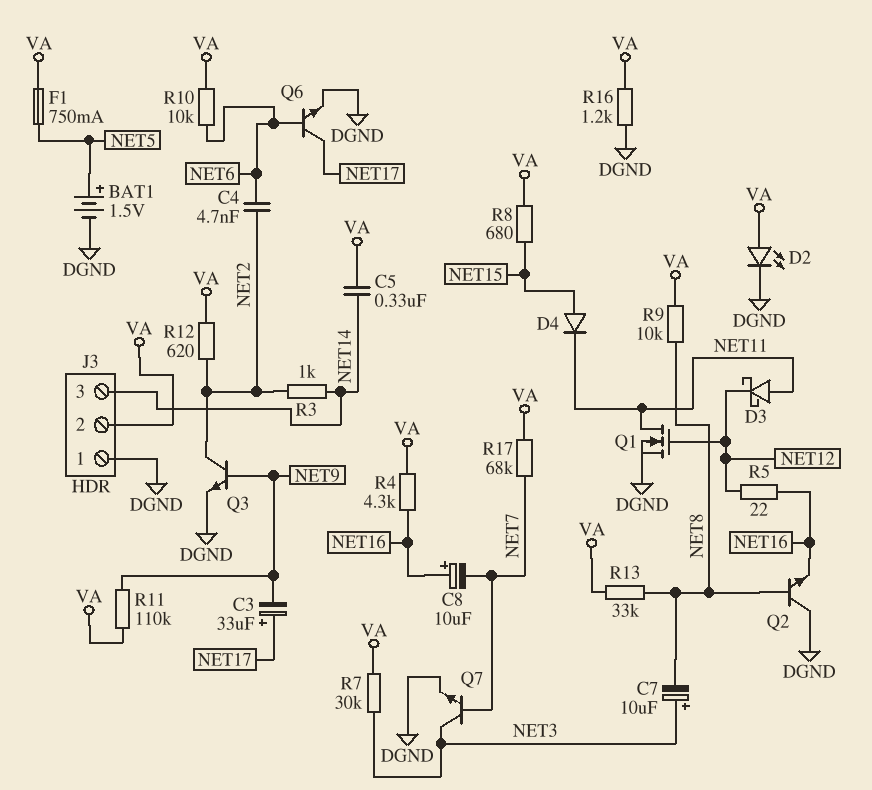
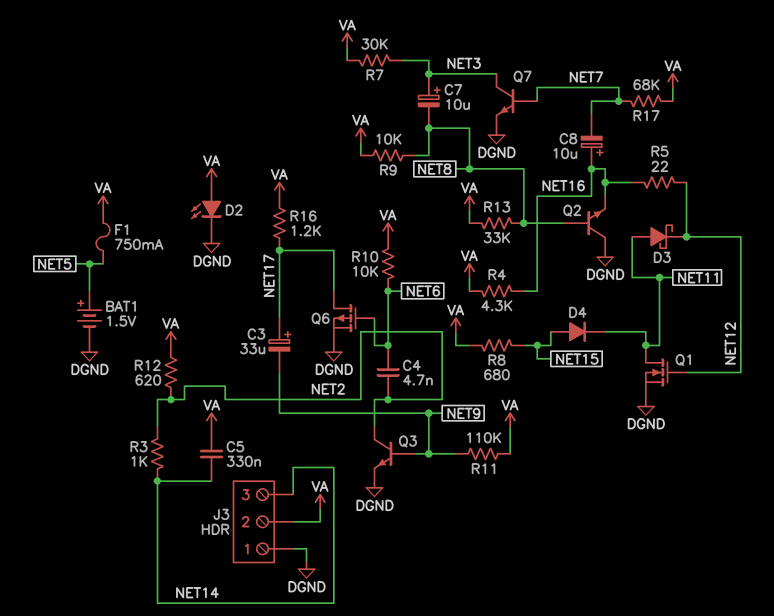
Q6: NPN (B NET6, C NET17, E DGND) -> PMOS (G NET6, D NET17, S DGND)
R16: 1.2k (DGND, VA) -> 1.2k (NET17, VA)

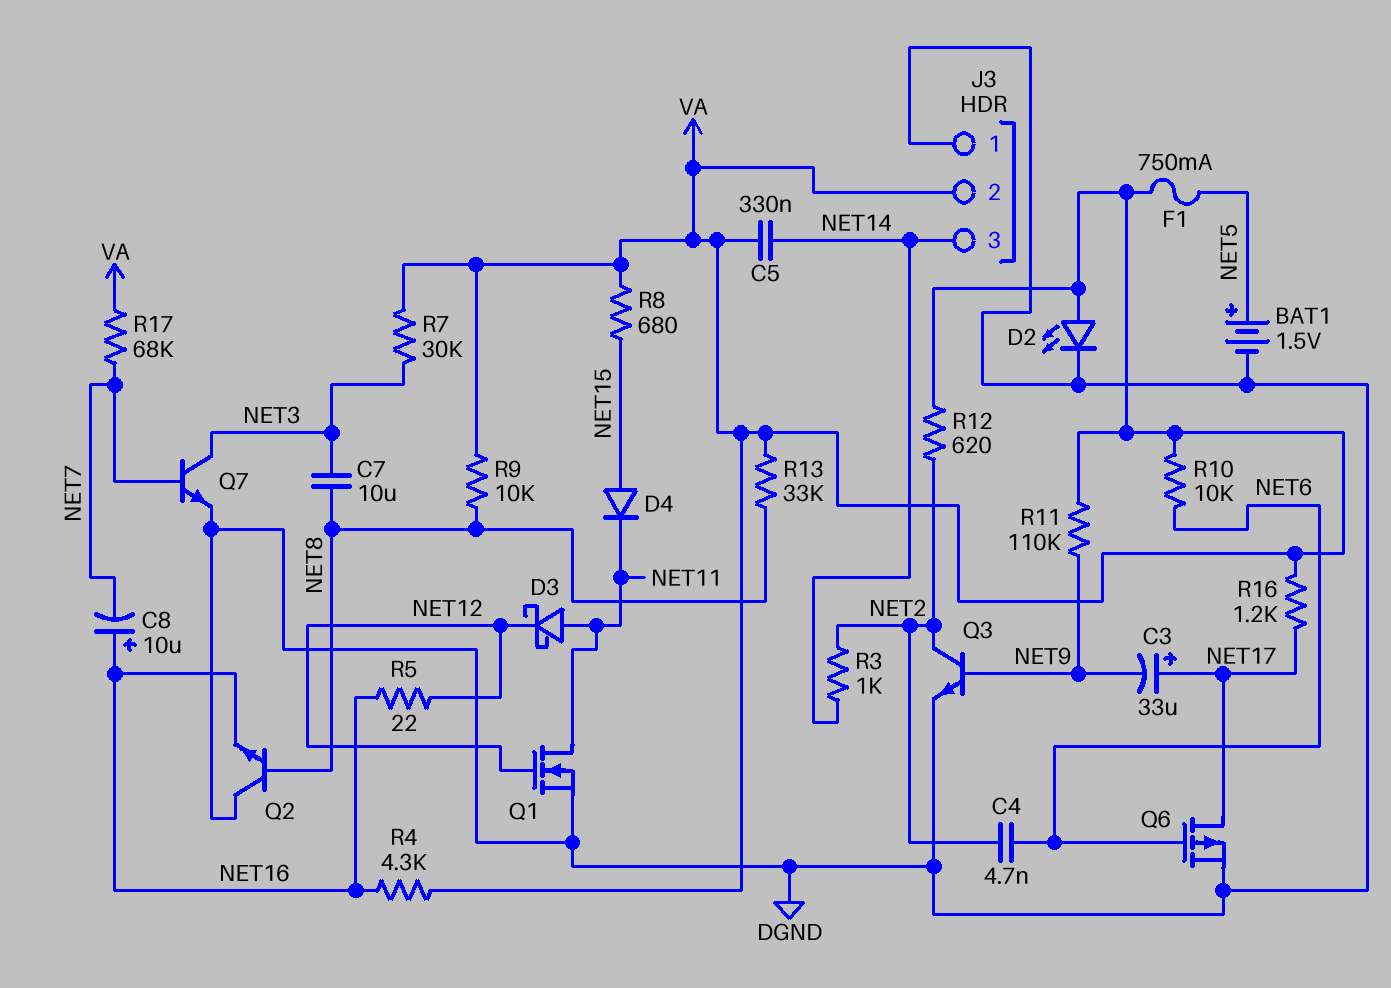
C7: 10uF (plus NET3, minus NET8) -> 10uF (NET3, NET8)

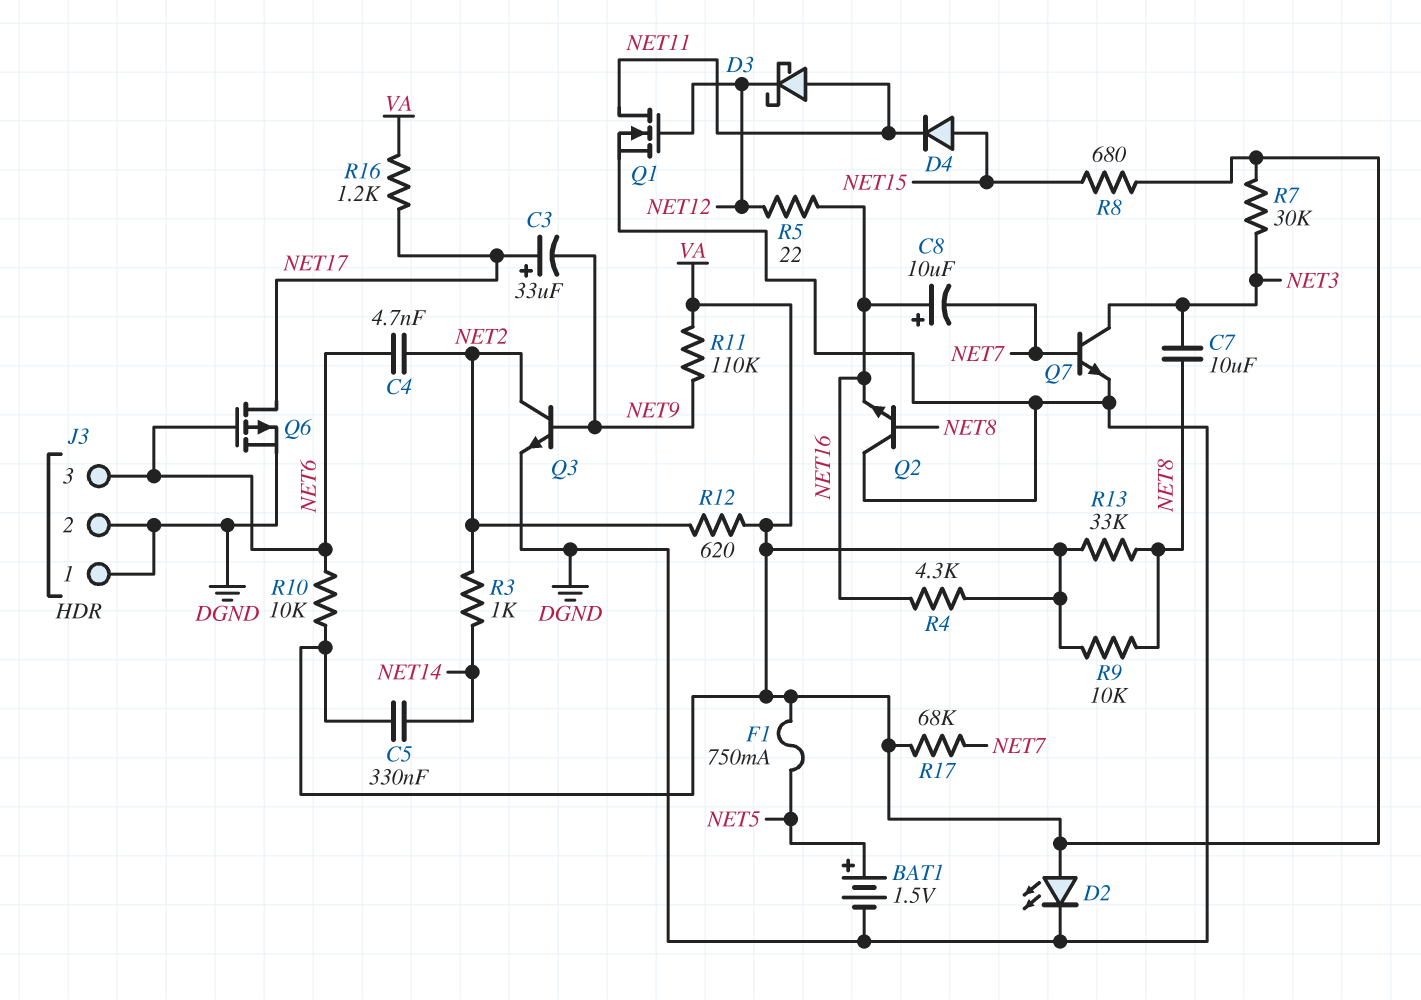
J3 pin 2: VA -> DGND
J3 pin 3: NET14 -> NET6

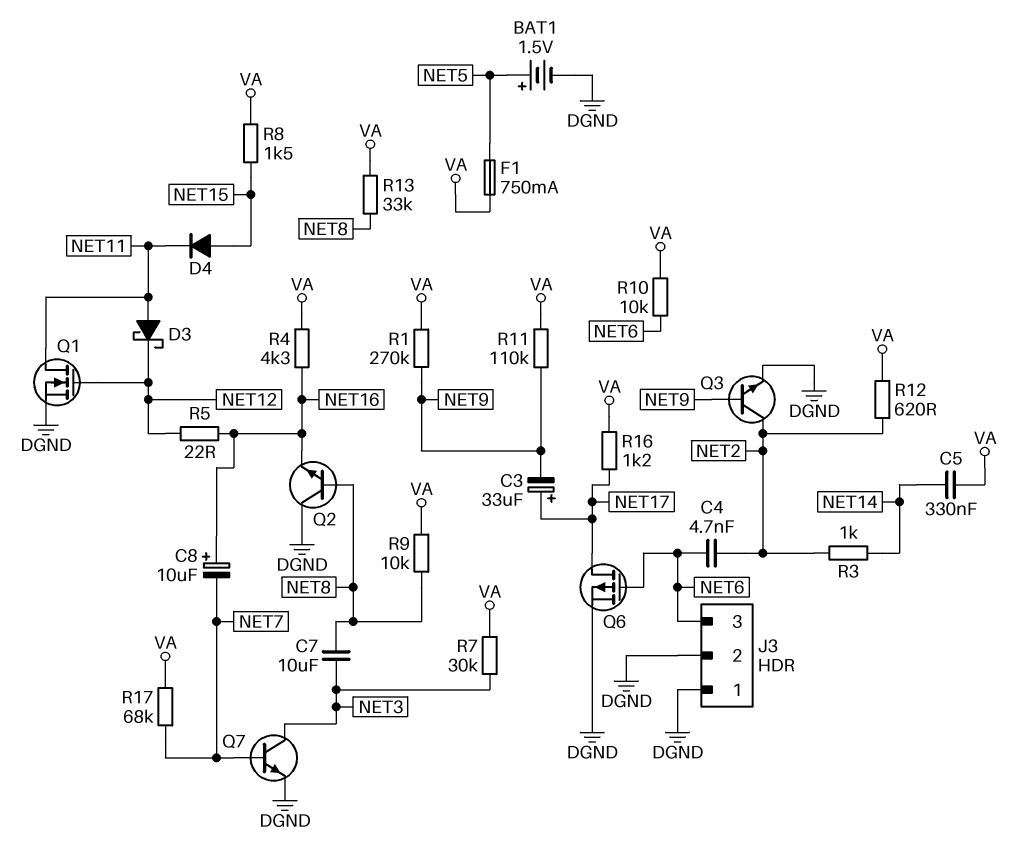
D2: LED (A VA, K DGND) -> none
R1: none -> 270k (NET9, VA)
R8: 680 (NET15, VA) -> 1.5k (NET15, VA)

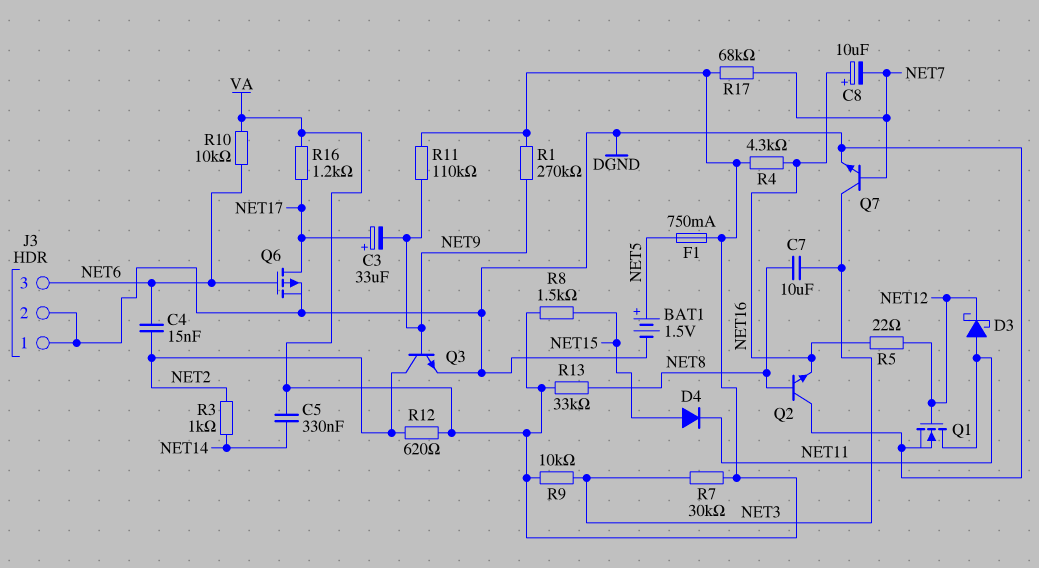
C4: 4.7nF (NET2, NET6) -> 15nF (NET2, NET6)
R9: 10k (NET8, VA) -> 10k (NET3, VA)

